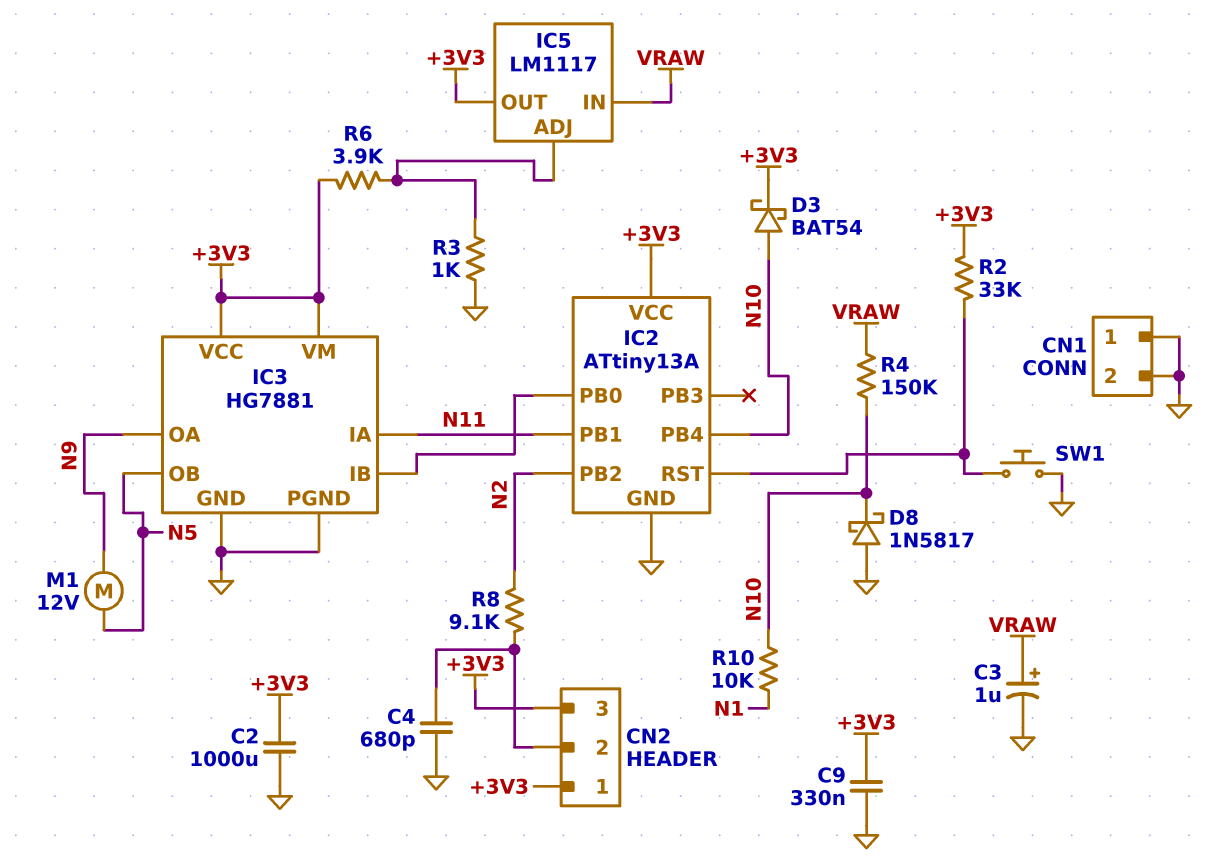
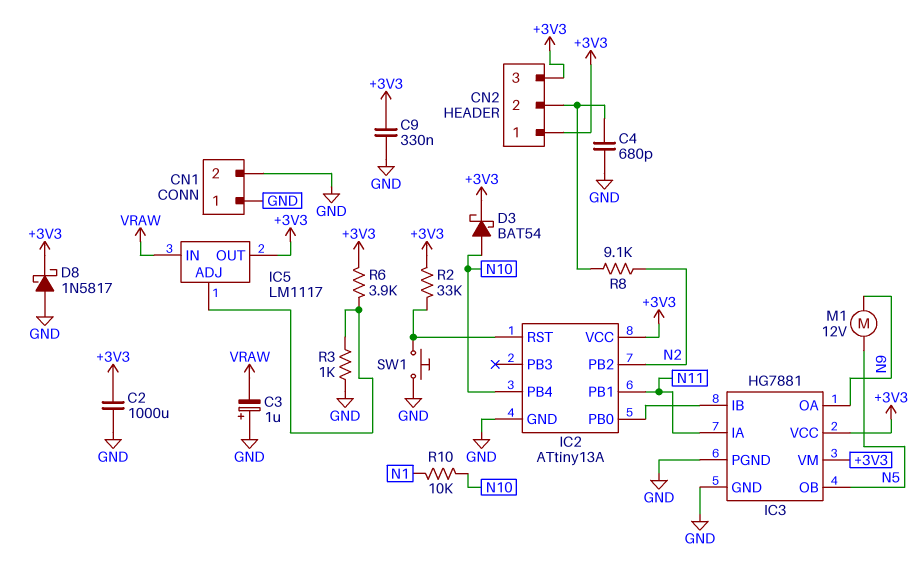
C3: 1uF (plus VRAW, minus GND) -> 1uF (plus GND, minus VRAW)
D8: schottky 1N5817 (A GND, K N10) -> schottky 1N5817 (A GND, K +3V3)
R4: 150k (N10, VRAW) -> none

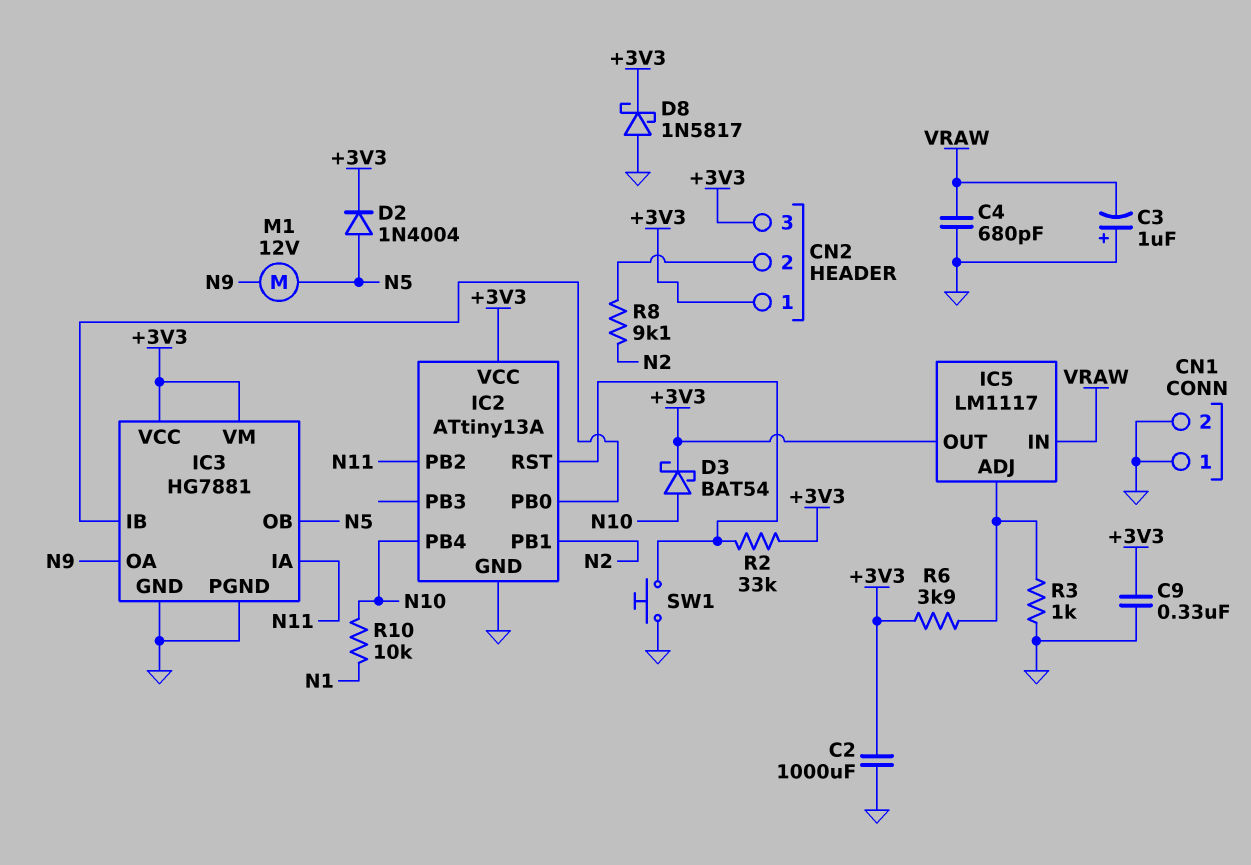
C4: 680pF (CN2/2, GND) -> 680pF (GND, VRAW)
D2: none -> diode 1N4004 (A N5, K +3V3)
IC2 pin PB1: N11 -> N2
IC2 pin PB2: N2 -> N11

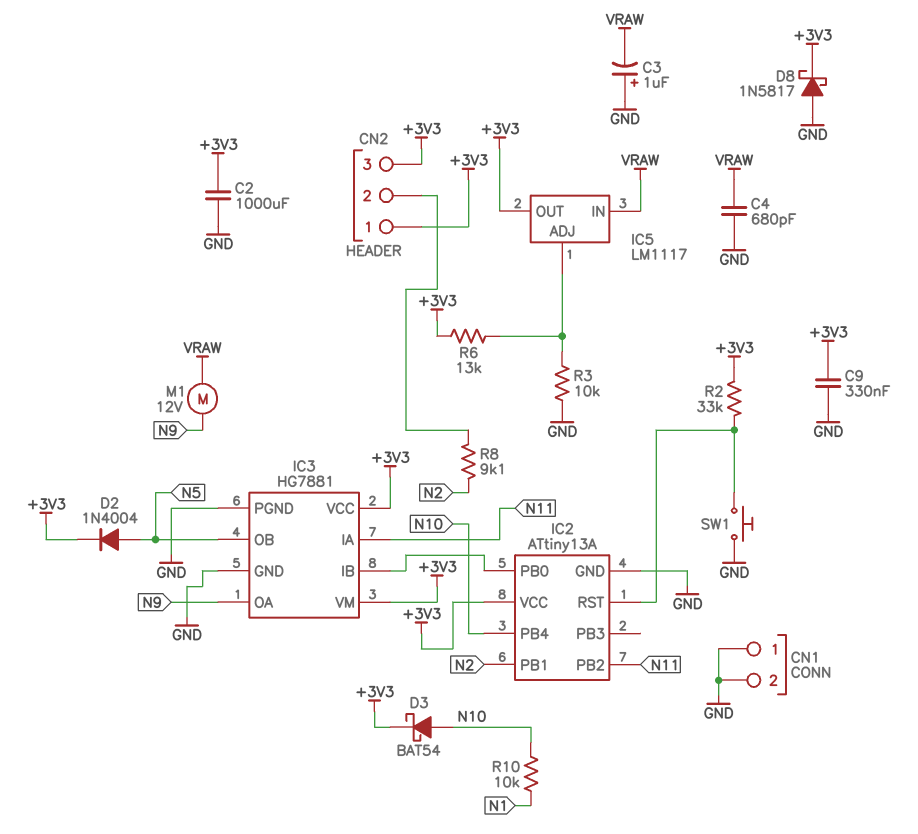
M1: motor 12V (N5, N9) -> motor 12V (N9, VRAW)
R3: 1k (GND, IC5/ADJ) -> 10k (GND, IC5/ADJ)
R6: 3.9k (+3V3, IC5/ADJ) -> 13k (+3V3, IC5/ADJ)

